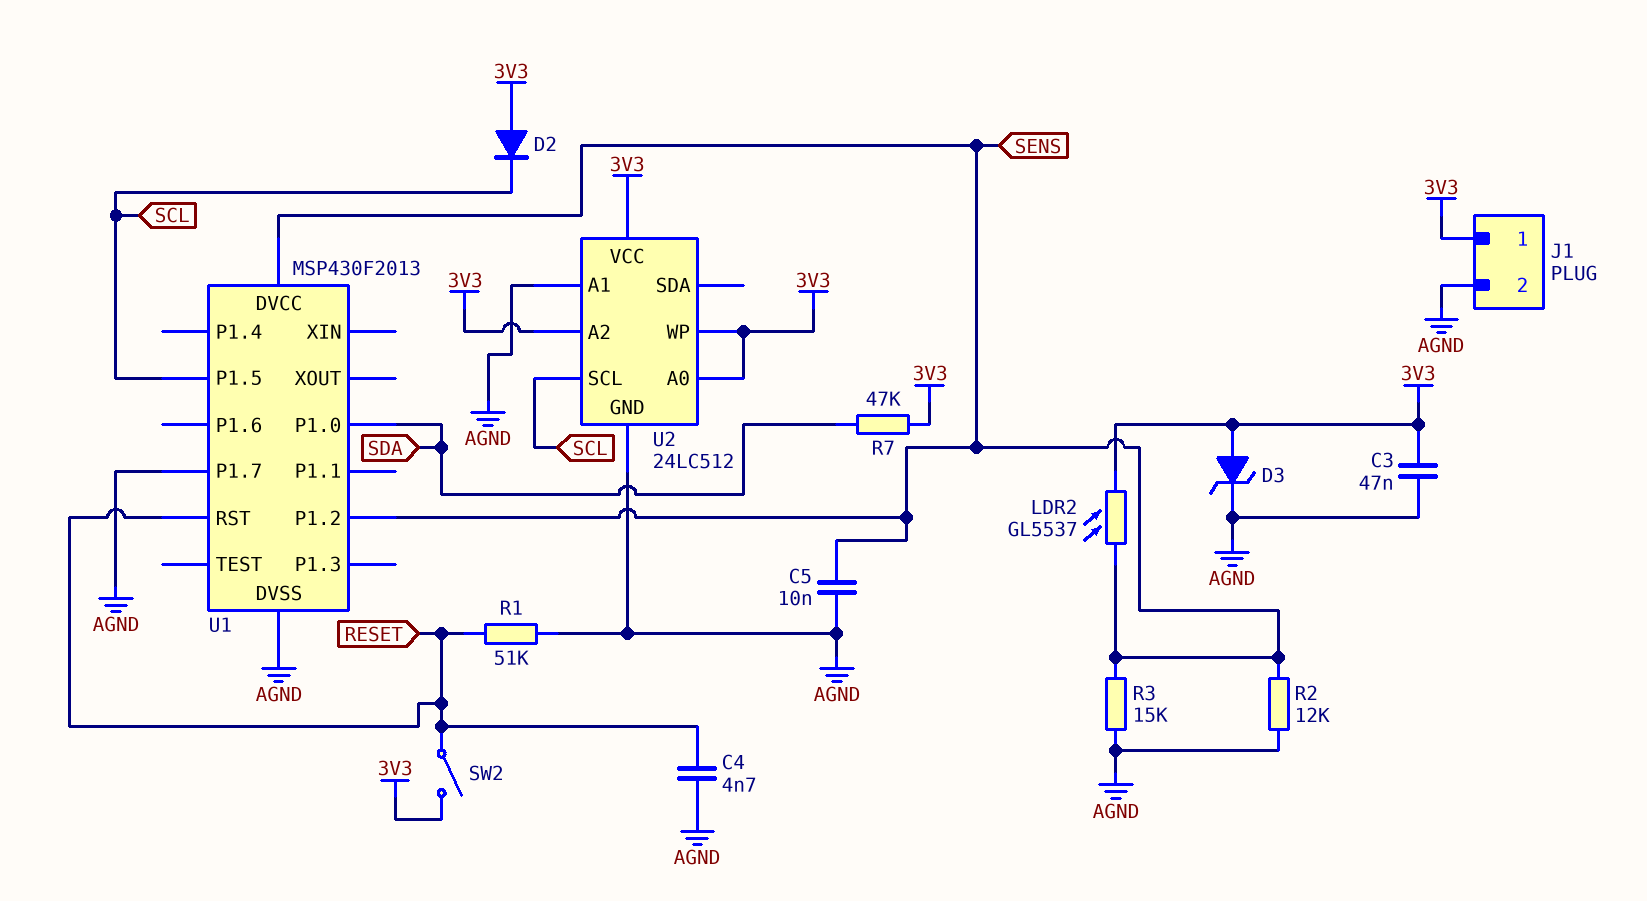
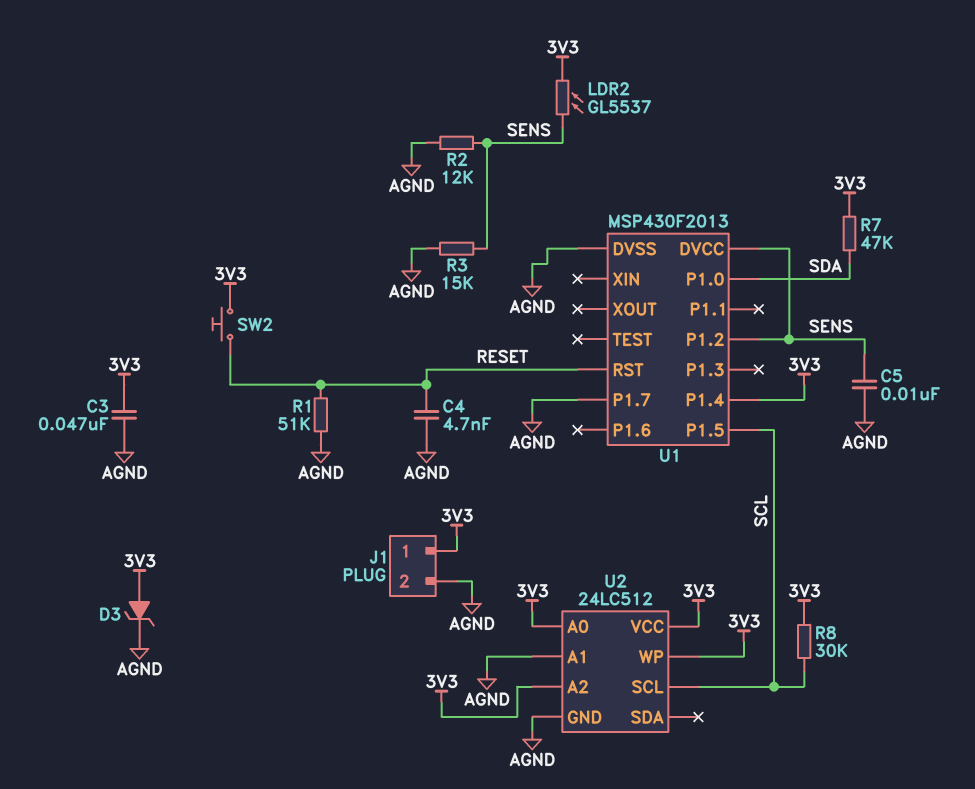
D2: diode (A 3V3, K SCL) -> none
R8: none -> 30k (3V3, SCL)
SW2: switch (3V3, RESET) -> button (3V3, RESET)
U1 pin P1.4: none -> 3V3

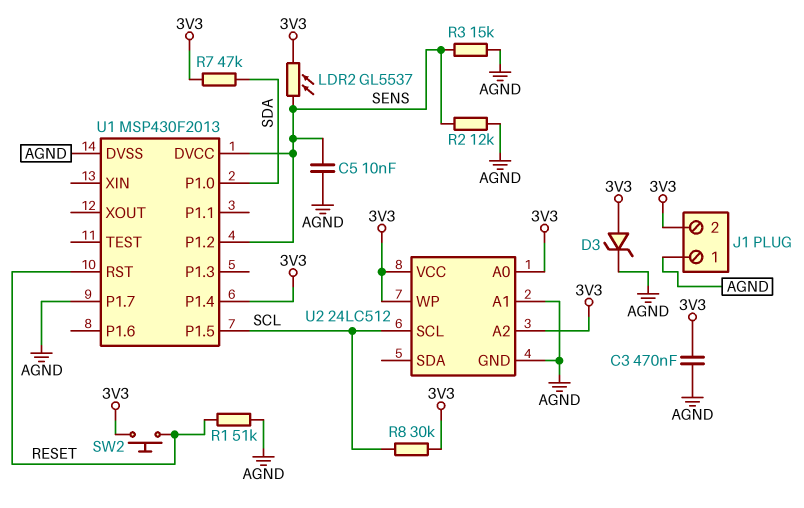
C3: 47nF (3V3, AGND) -> 470nF (3V3, AGND)
C4: 4.7nF (AGND, RESET) -> none
J1 pin 1: 3V3 -> AGND
J1 pin 2: AGND -> 3V3

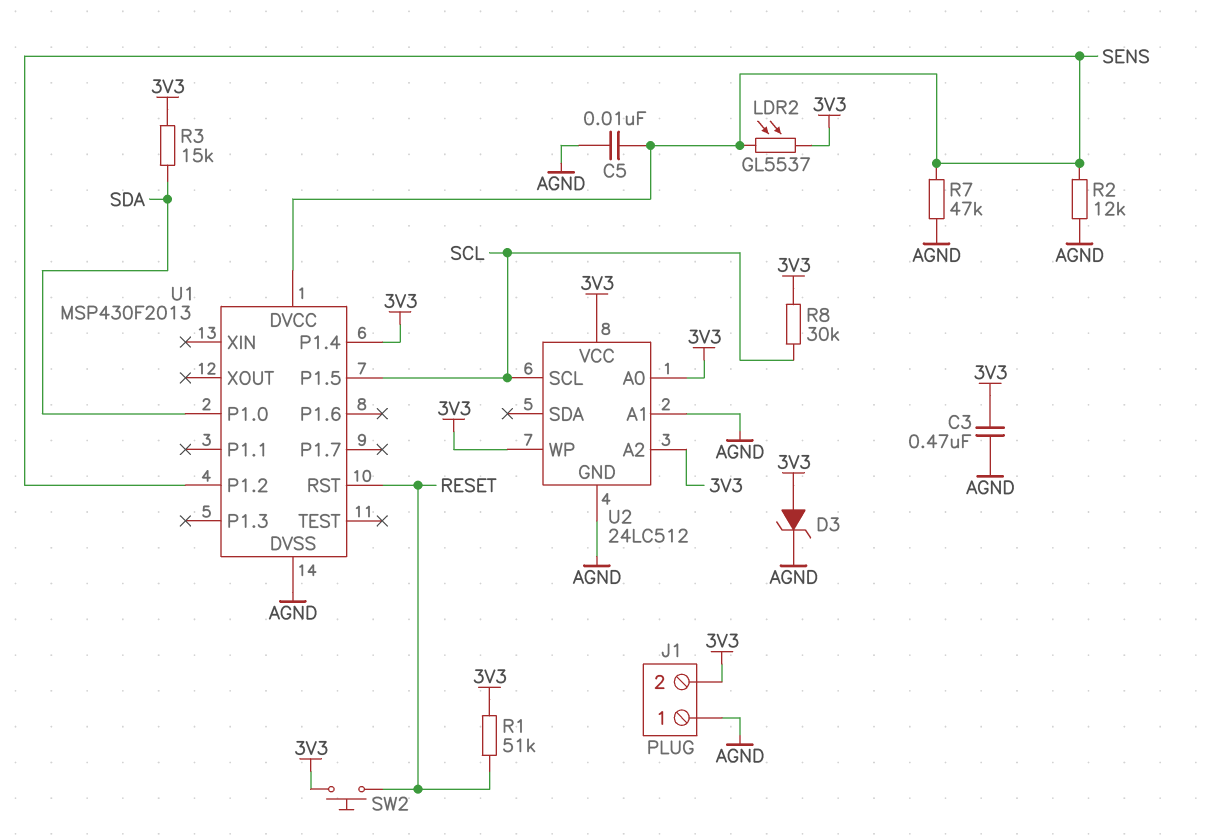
R1: 51k (AGND, RESET) -> 51k (3V3, RESET)
R3: 15k (AGND, SENS) -> 15k (3V3, SDA)
R7: 47k (3V3, SDA) -> 47k (AGND, SENS)
U1 pin P1.7: AGND -> none

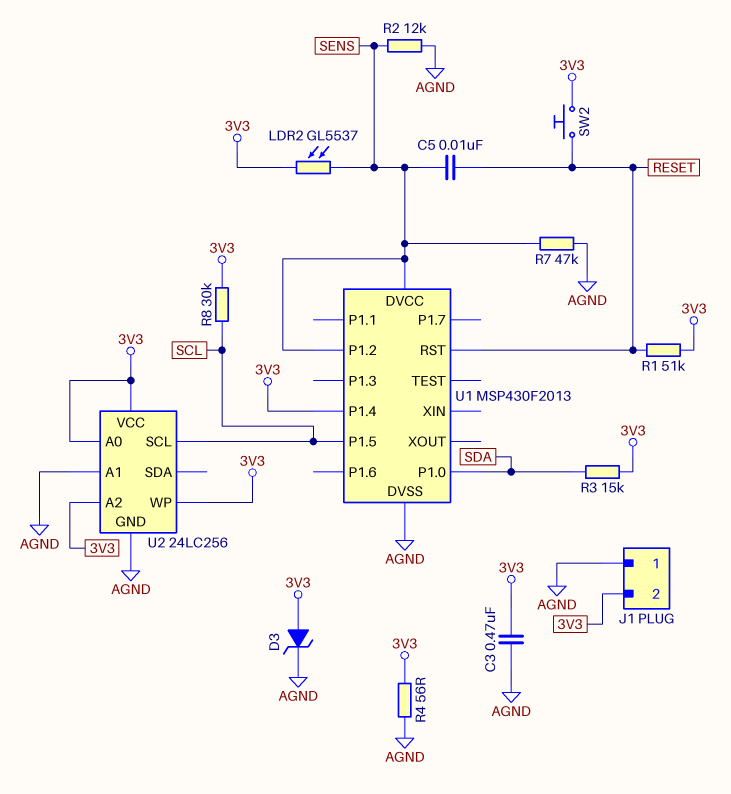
C5: 10nF (AGND, SENS) -> 10nF (RESET, SENS)
R4: none -> 56 (3V3, AGND)
U2: 24LC512 -> 24LC256

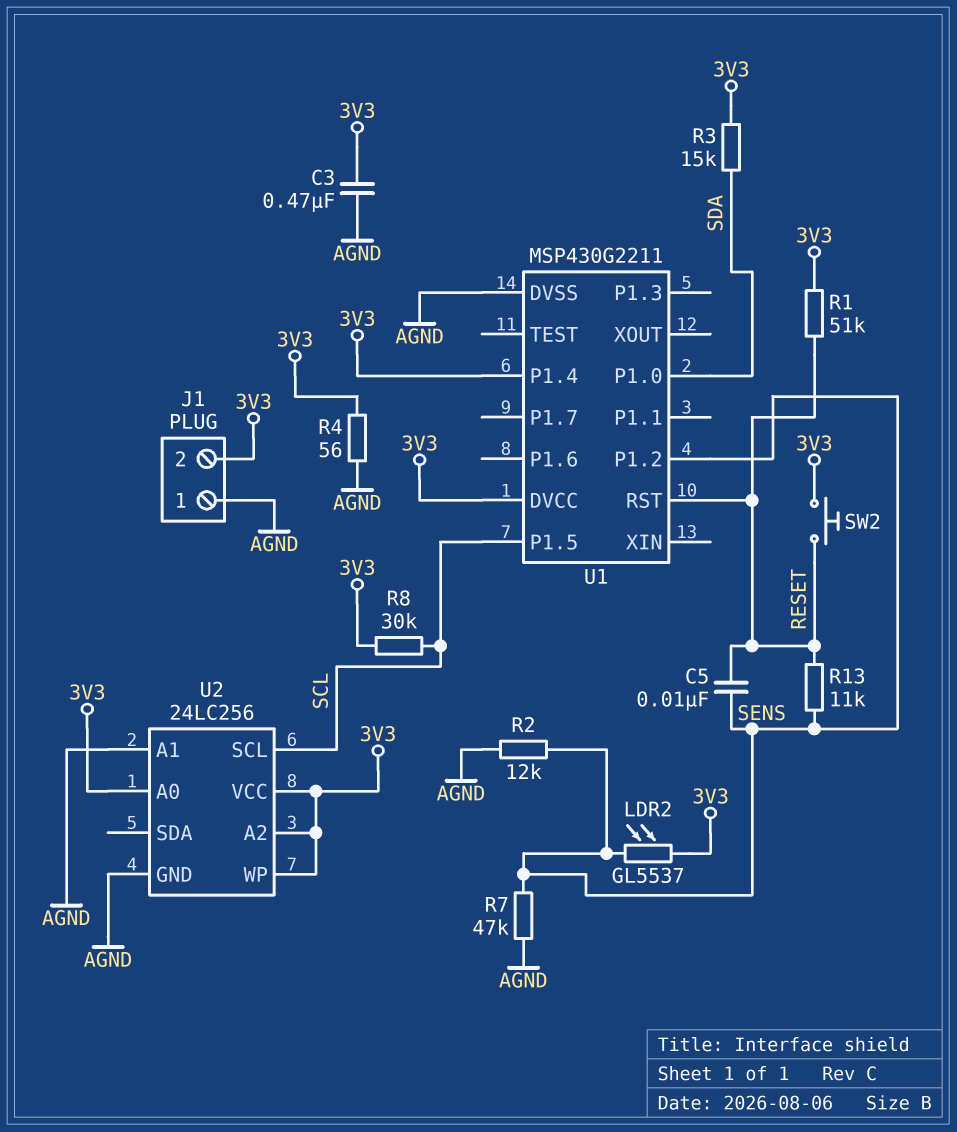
D3: zener (A 3V3, K AGND) -> none
R13: none -> 11k (RESET, SENS)
U1: MSP430F2013 -> MSP430G2211
U1 pin DVCC: SENS -> 3V3

